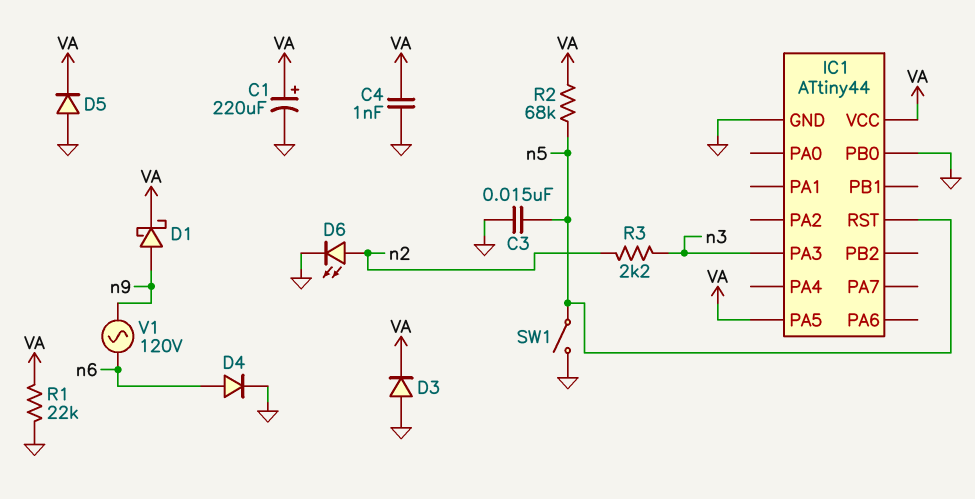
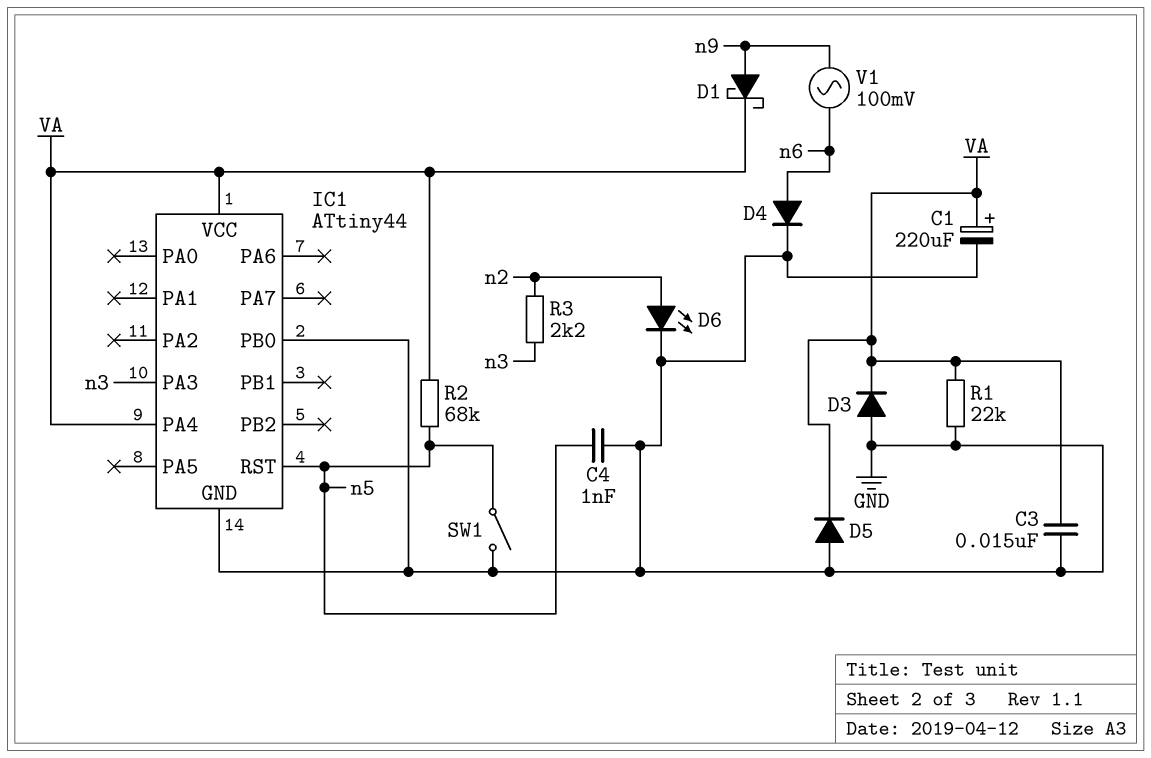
C3: 15nF (GND, n5) -> 15nF (GND, VA)
C4: 1nF (GND, VA) -> 1nF (GND, n5)
IC1 pin PA4: none -> VA
IC1 pin PA5: VA -> none
V1: AC 120V (n6, n9) -> AC 100mV (n6, n9)

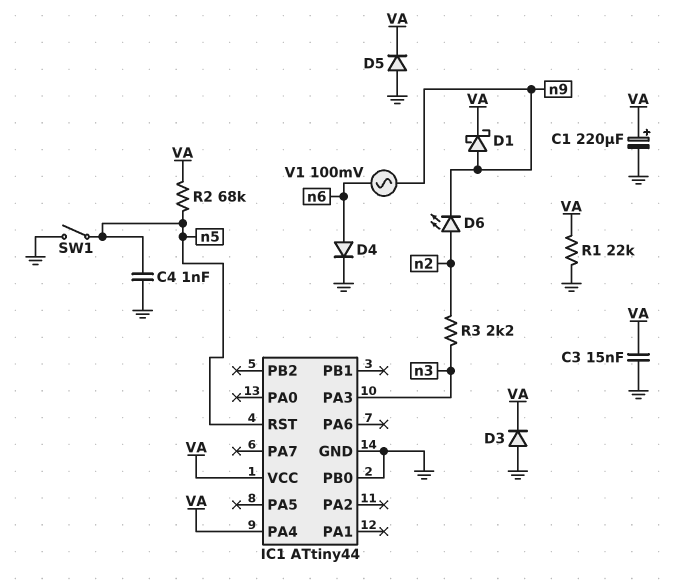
D6: LED (A n2, K GND) -> LED (A n2, K n9)

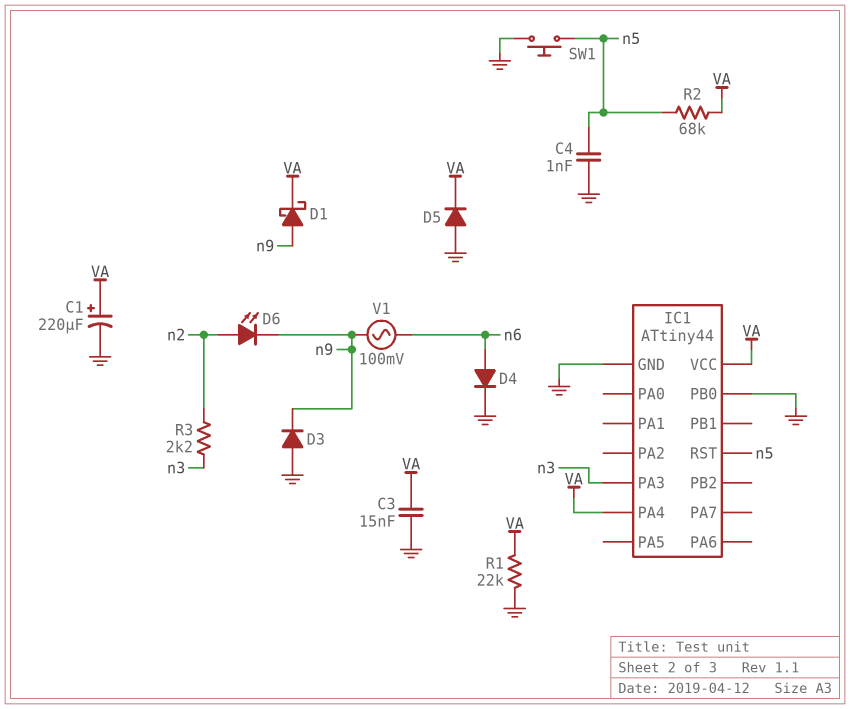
D3: diode (A GND, K VA) -> diode (A GND, K n9)
SW1: switch (GND, n5) -> button (GND, n5)

